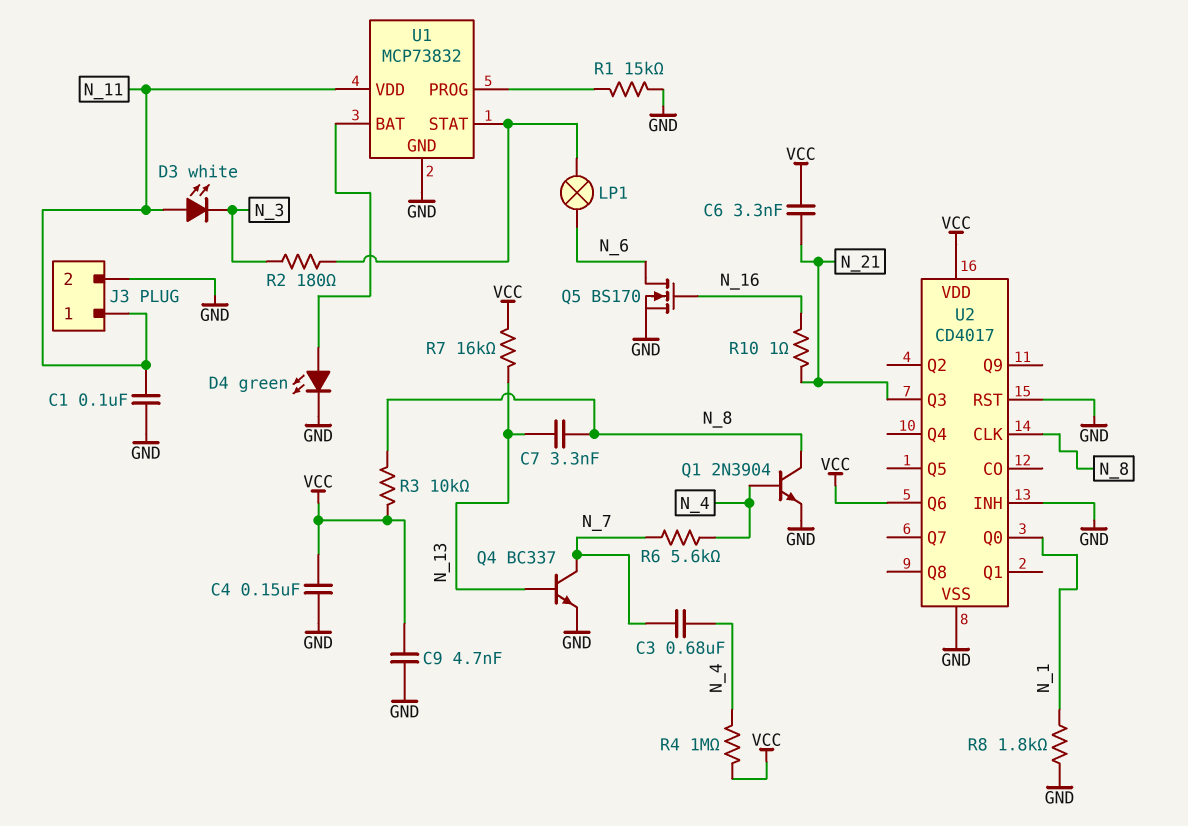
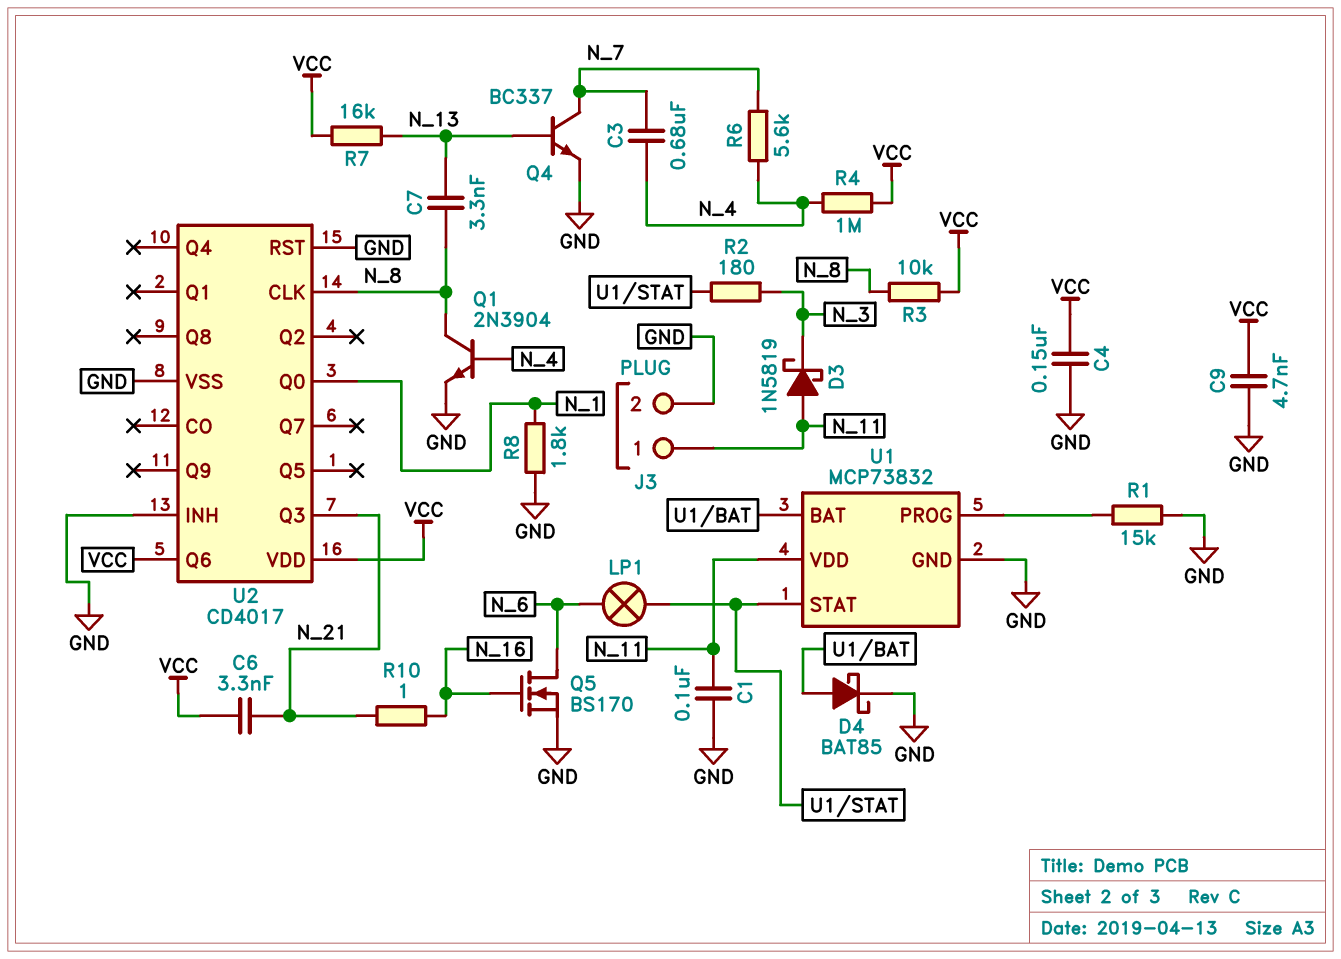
D3: LED white (A N_11, K N_3) -> schottky 1N5819 (A N_11, K N_3)
D4: LED green (A U1/BAT, K GND) -> schottky BAT85 (A U1/BAT, K GND)

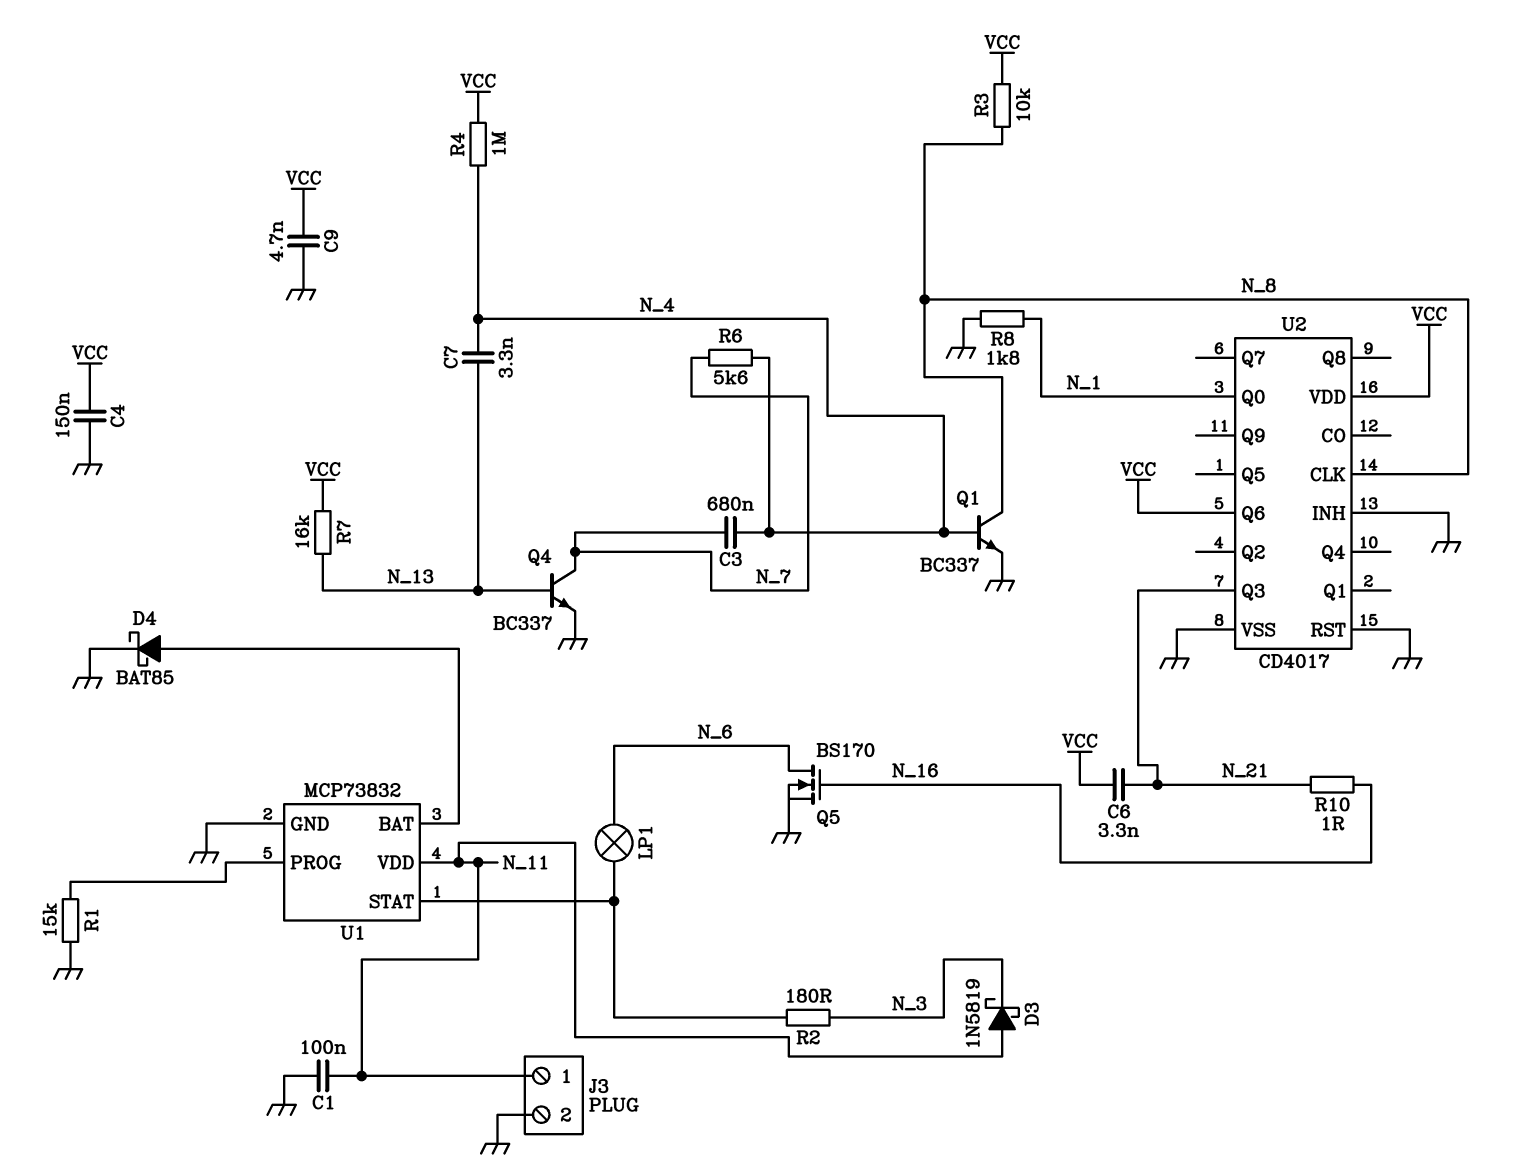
C7: 3.3nF (N_8, N_13) -> 3.3nF (N_4, N_13)
Q1: NPN 2N3904 (B N_4, C N_8, E GND) -> NPN BC337 (B N_4, C N_8, E GND)

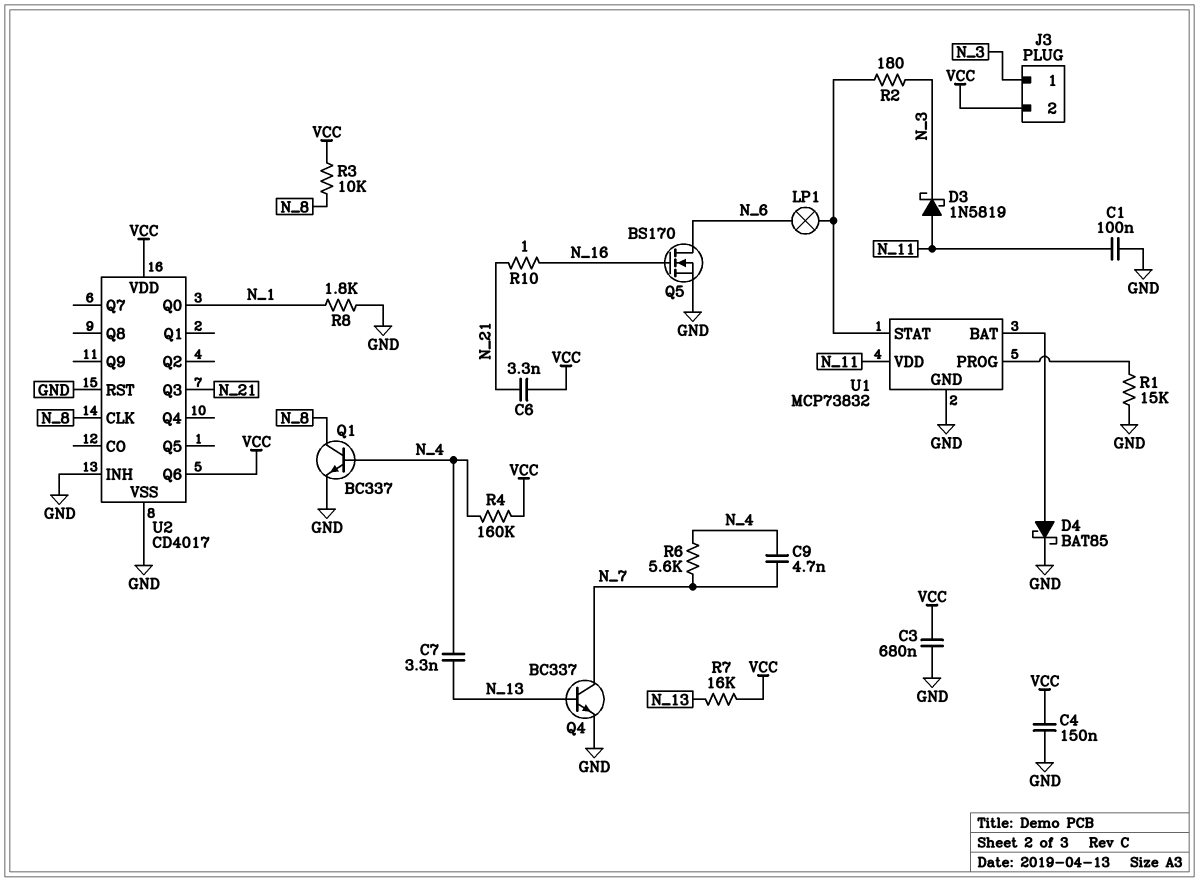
C3: 680nF (N_4, N_7) -> 680nF (GND, VCC)
C9: 4.7nF (GND, VCC) -> 4.7nF (N_4, N_7)
J3 pin 1: N_11 -> N_3
J3 pin 2: GND -> VCC
R4: 1M (N_4, VCC) -> 160k (N_4, VCC)

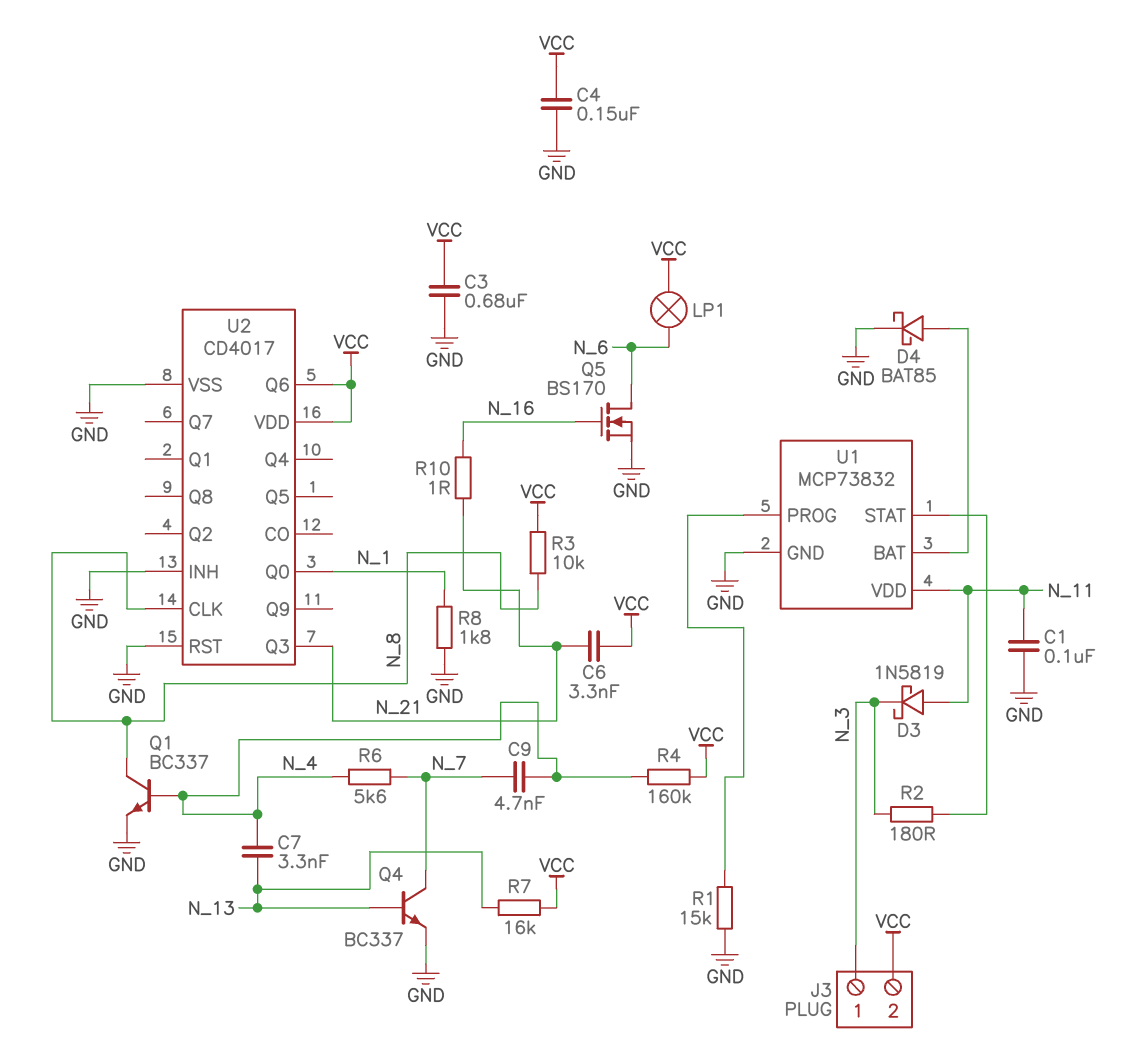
LP1: lamp (N_6, U1/STAT) -> lamp (N_6, VCC)

